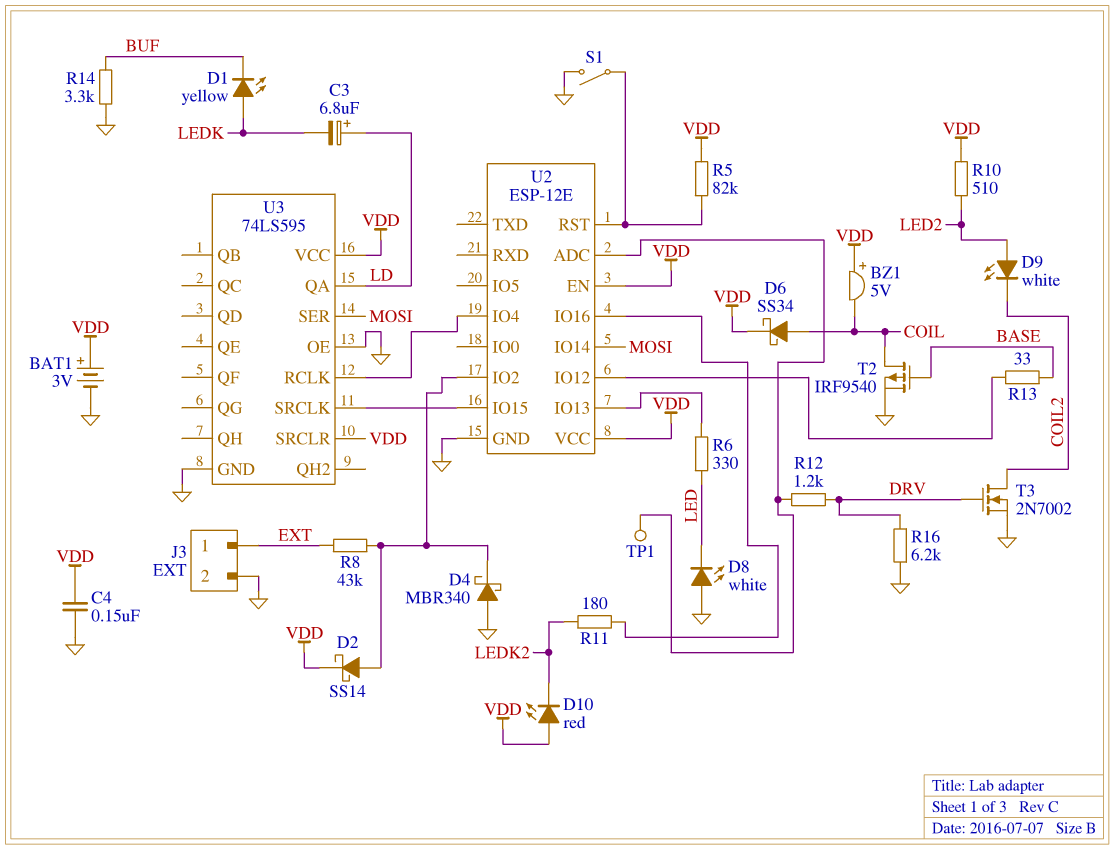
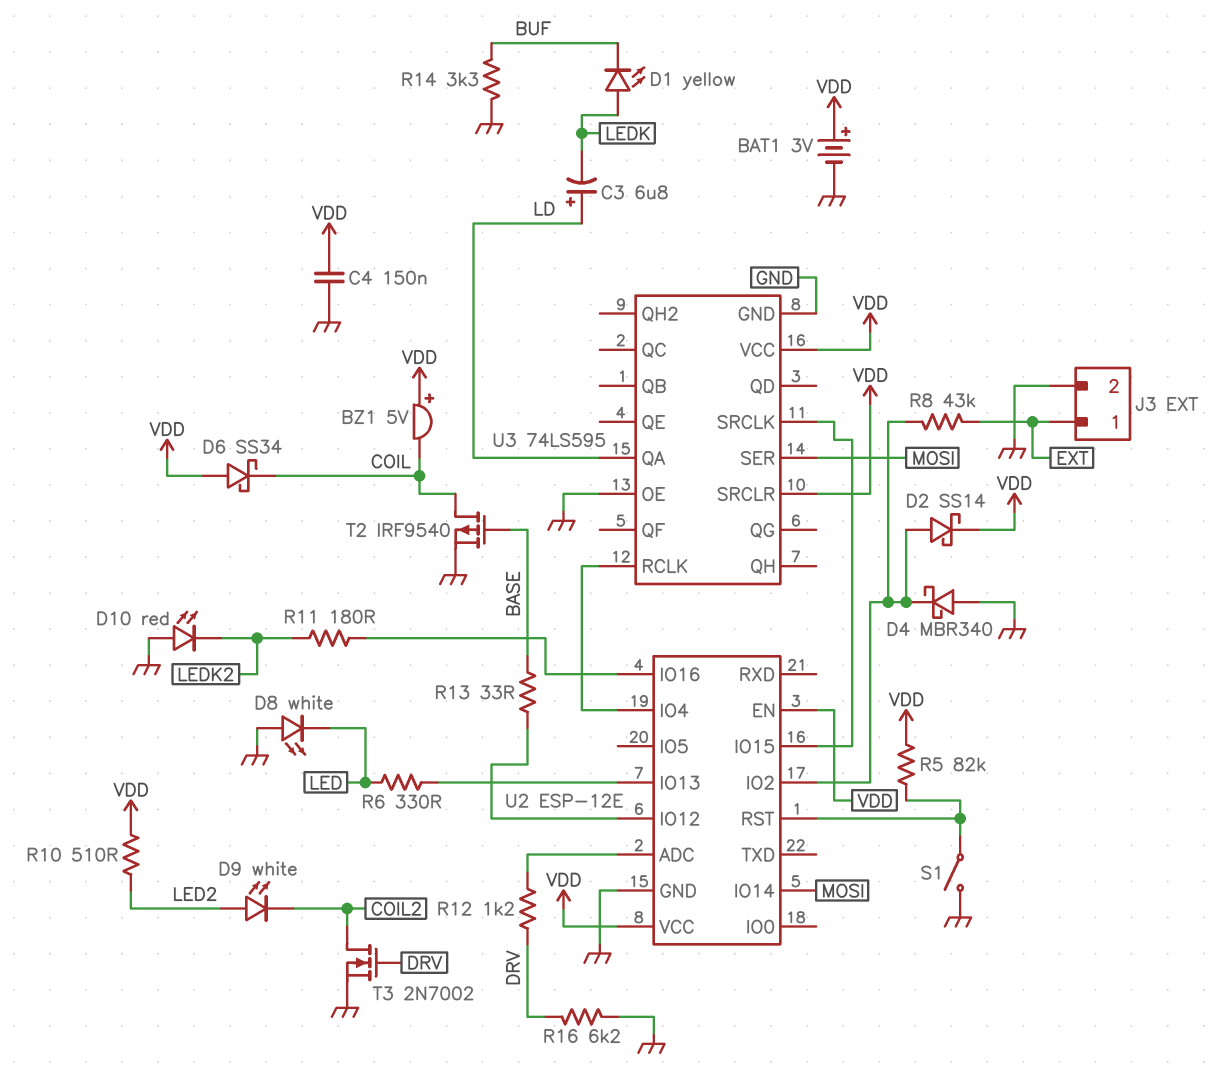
D6: schottky SS34 (A COIL, K VDD) -> schottky SS34 (A VDD, K COIL)
D10: LED red (A VDD, K LEDK2) -> LED red (A GND, K LEDK2)
TP1: test point (U2/ADC) -> none

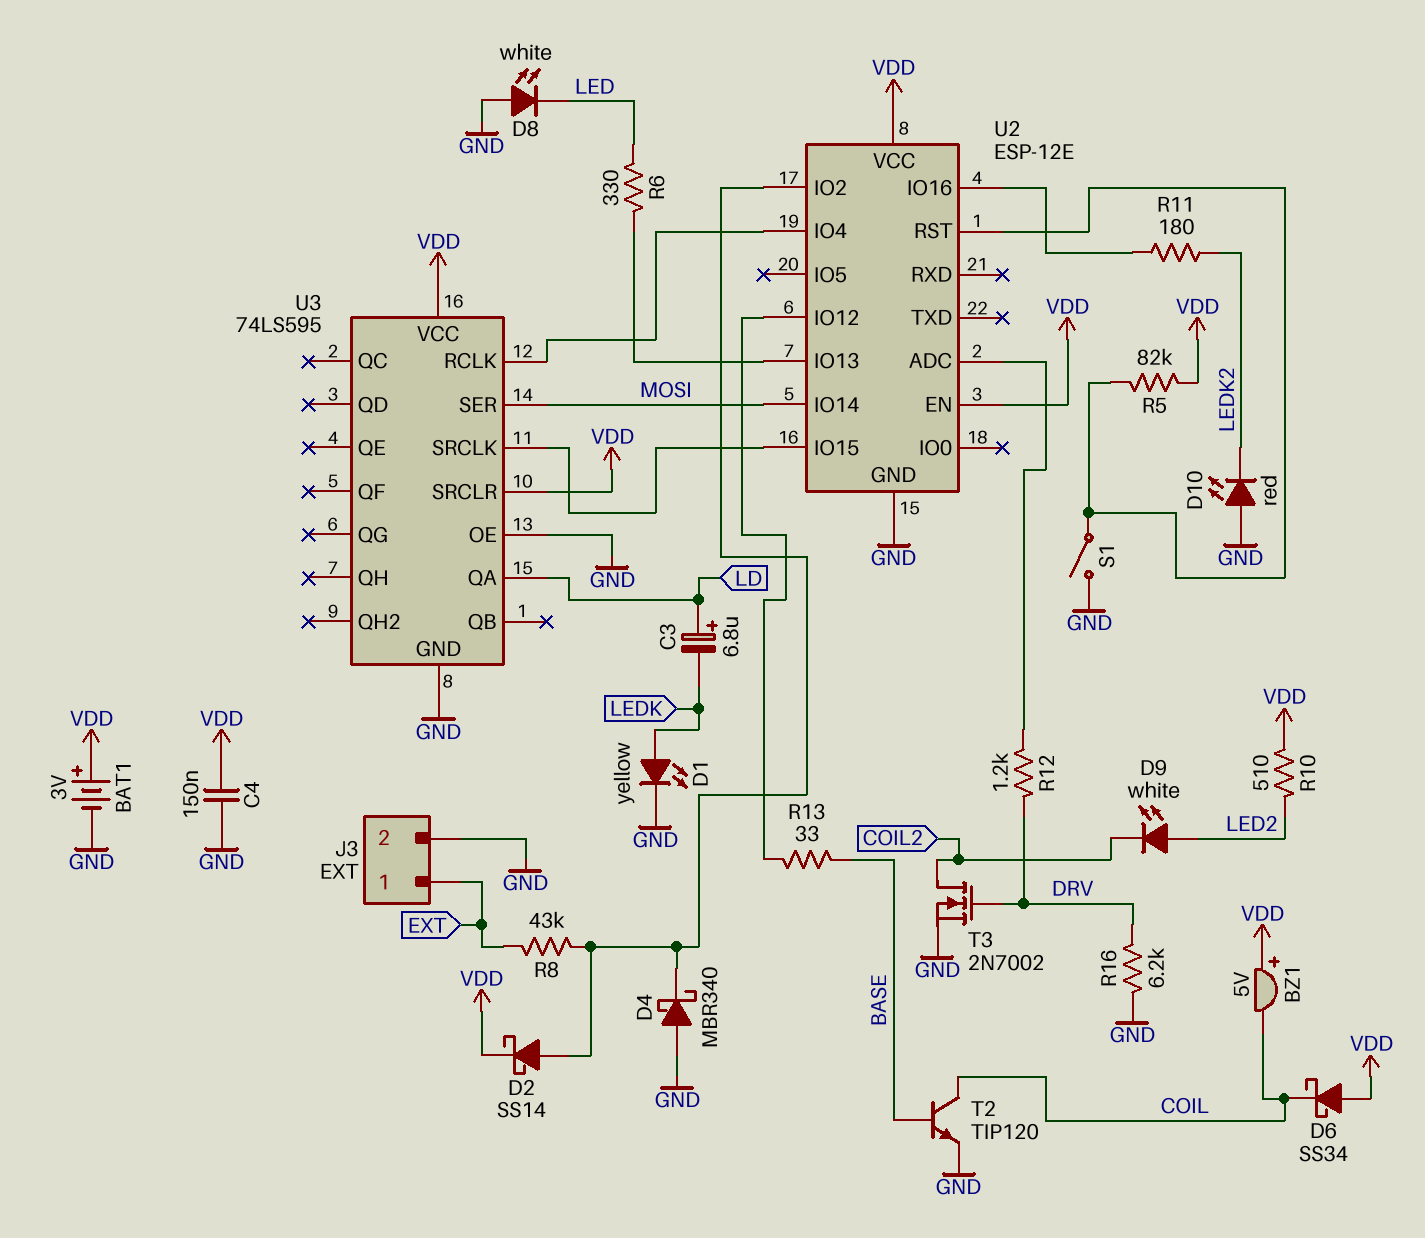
D1: LED yellow (A LEDK, K BUF) -> LED yellow (A LEDK, K GND)
R14: 3.3k (BUF, GND) -> none
T2: PMOS IRF9540 (G BASE, D COIL, S GND) -> NPN TIP120 (B BASE, C COIL, E GND)

